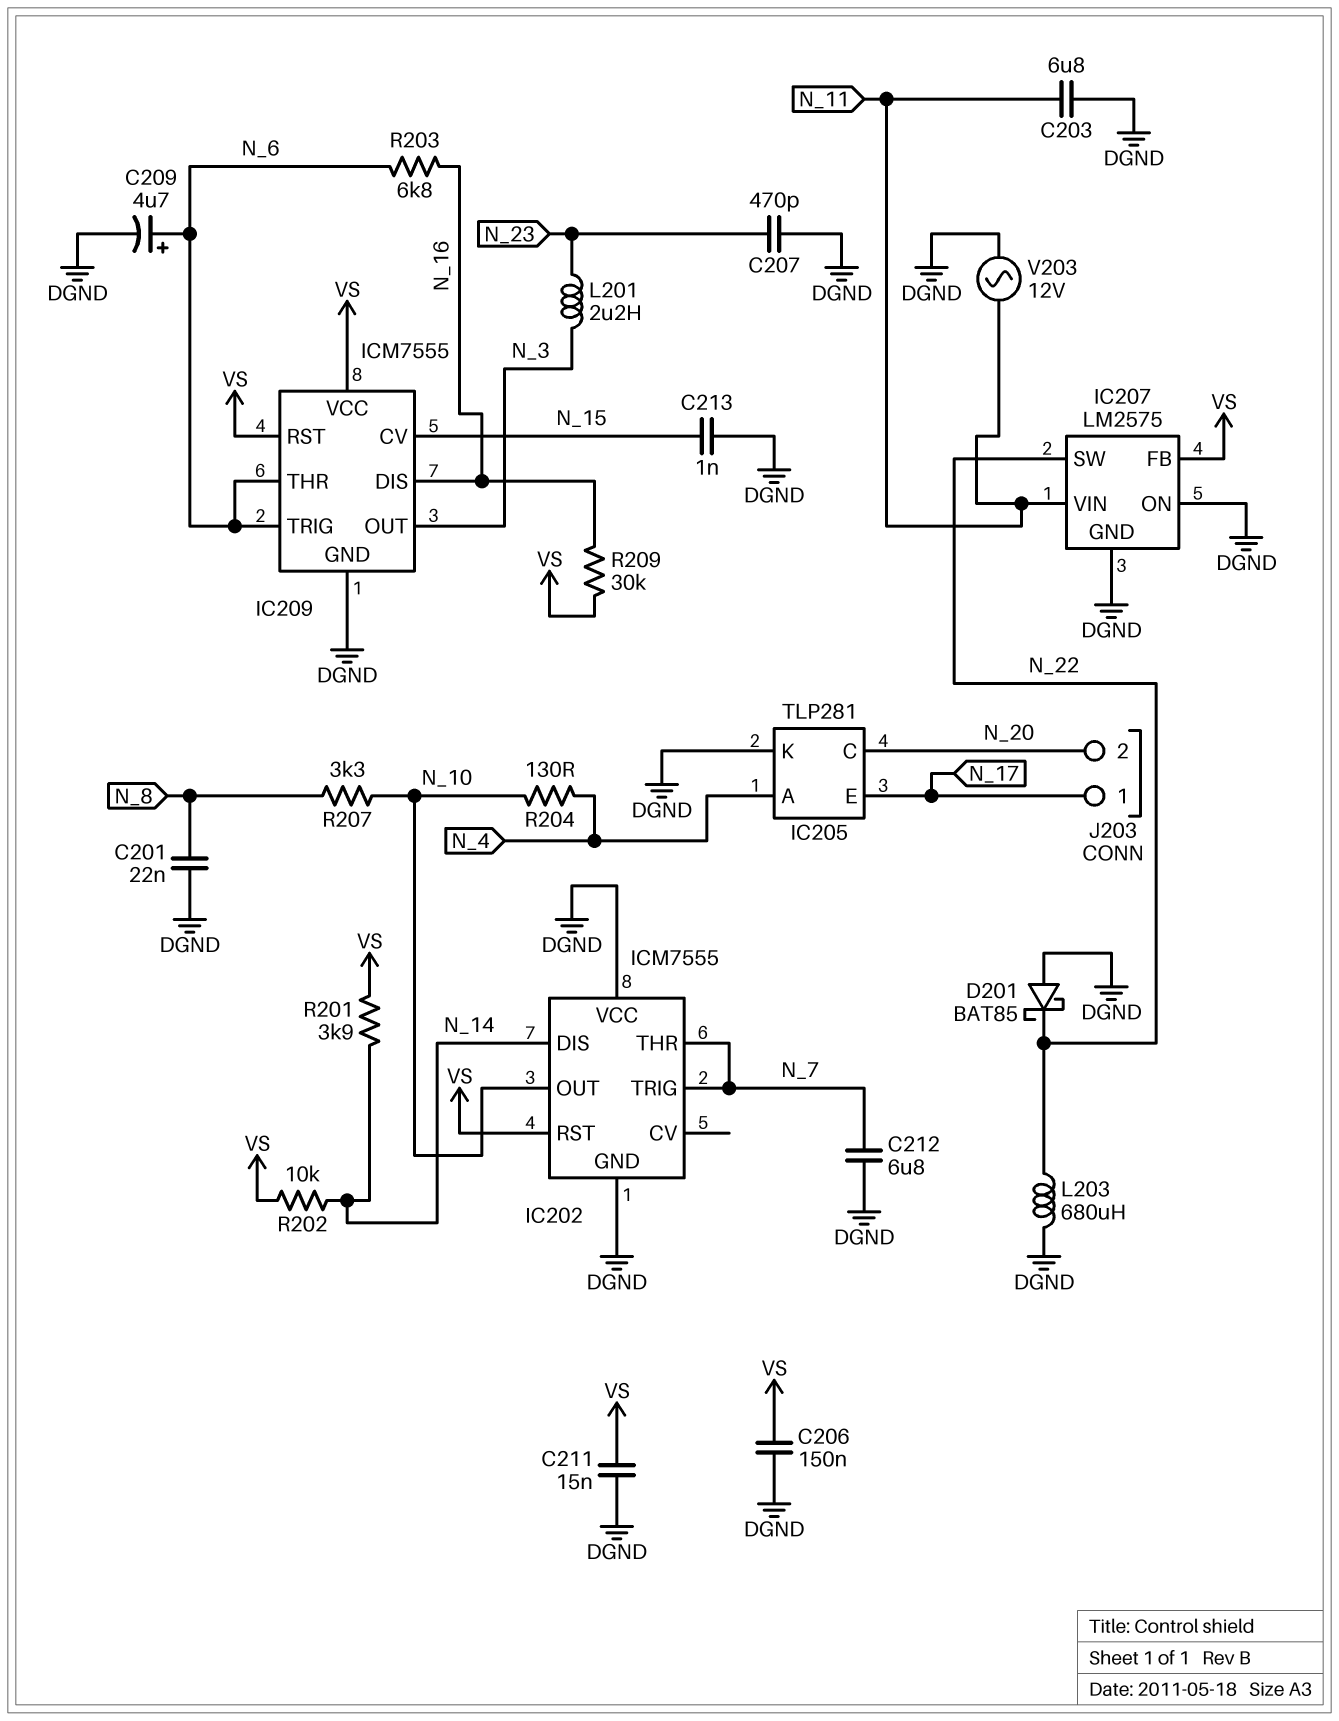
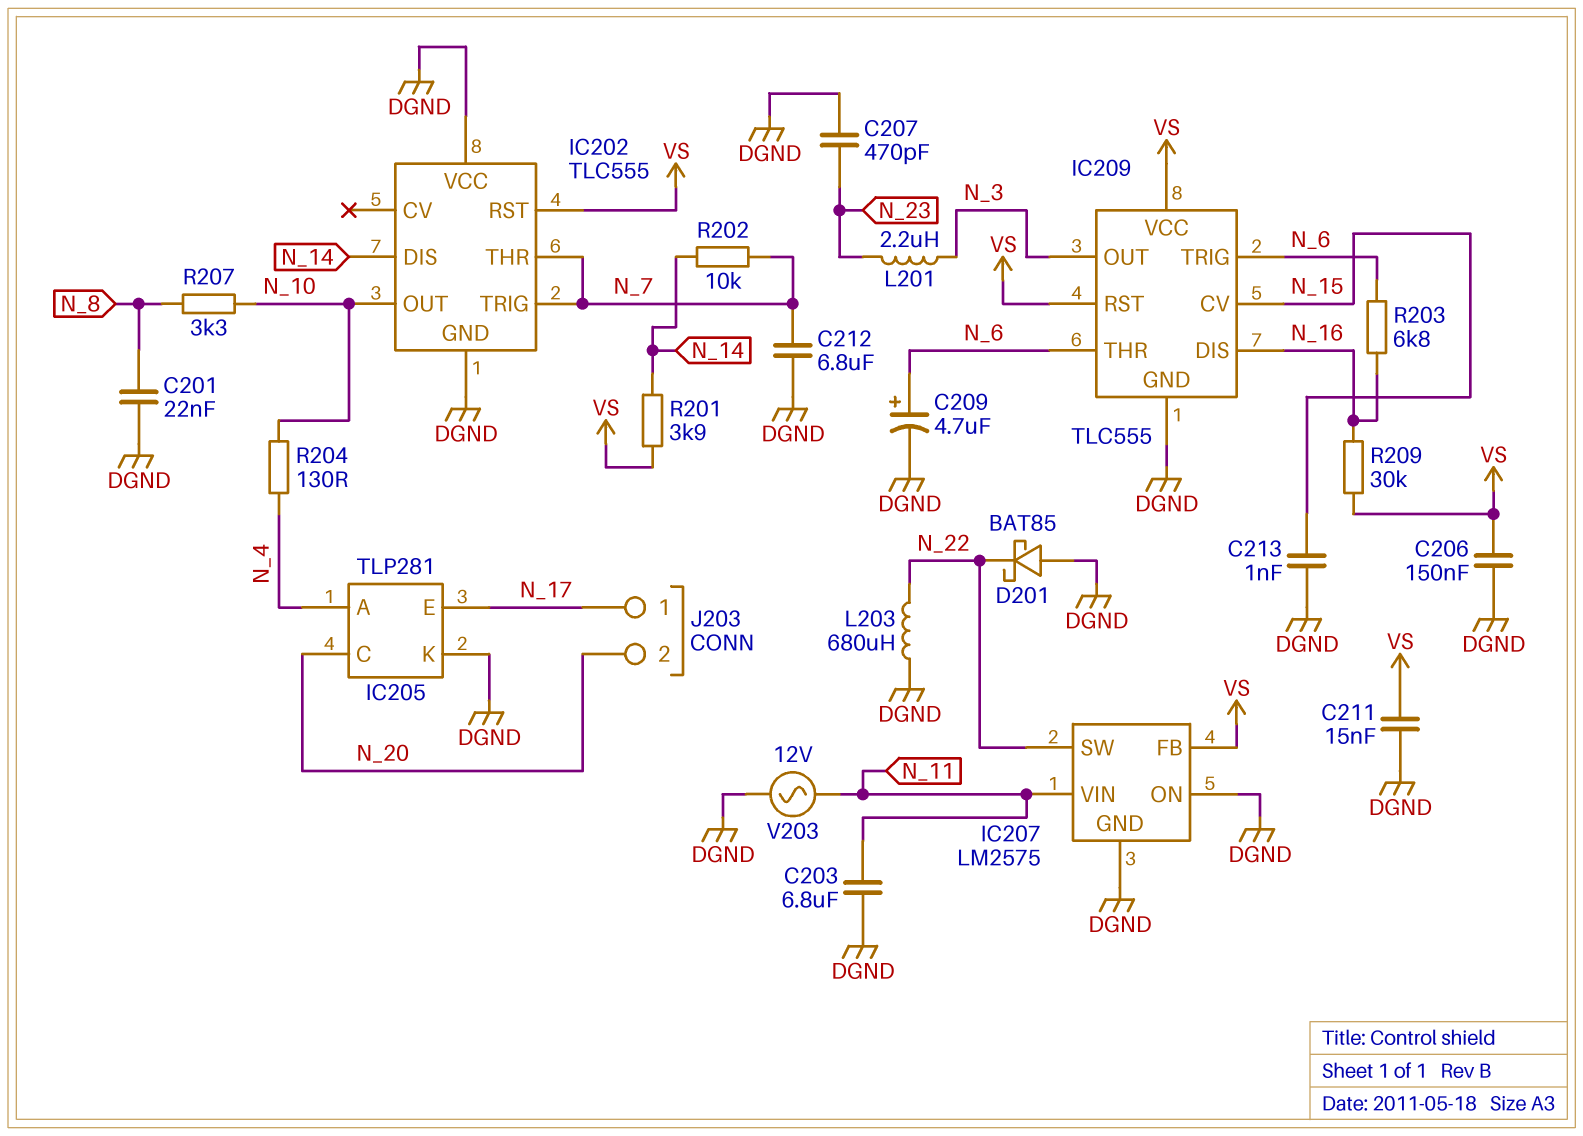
IC202: ICM7555 -> TLC555
IC209: ICM7555 -> TLC555
R202: 10k (N_14, VS) -> 10k (N_7, N_14)

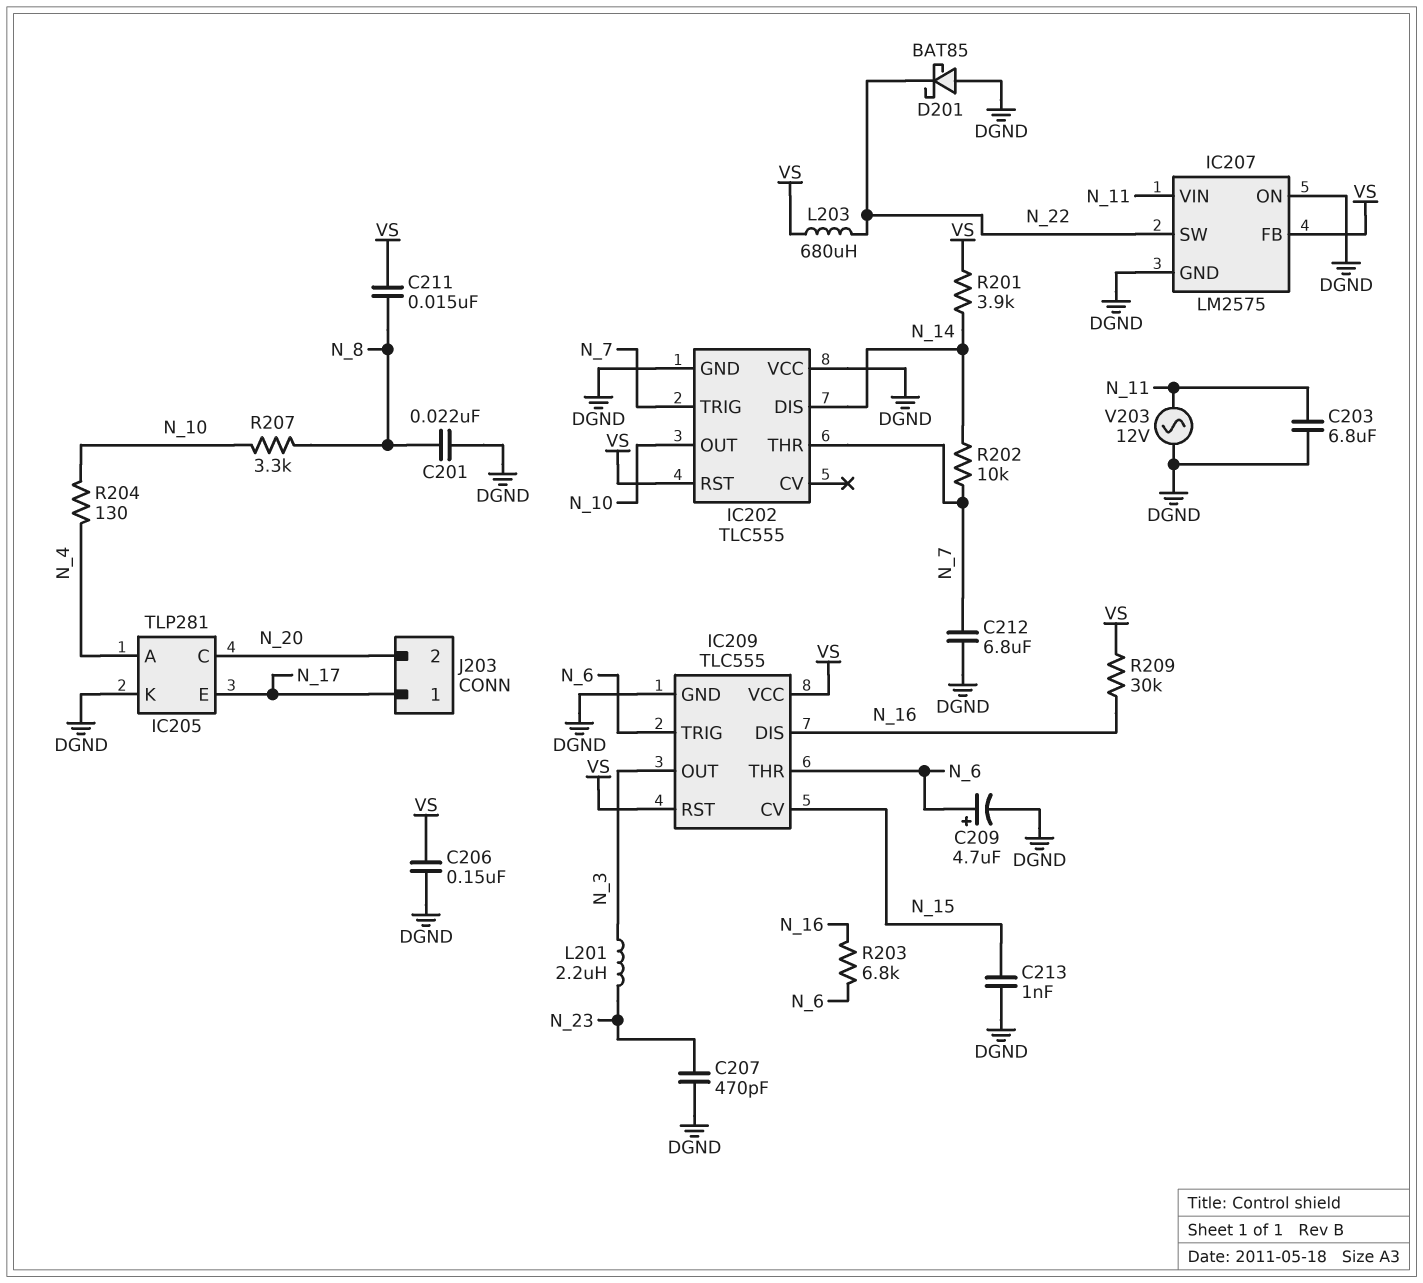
C211: 15nF (DGND, VS) -> 15nF (N_8, VS)
L203: 680uH (DGND, N_22) -> 680uH (N_22, VS)

